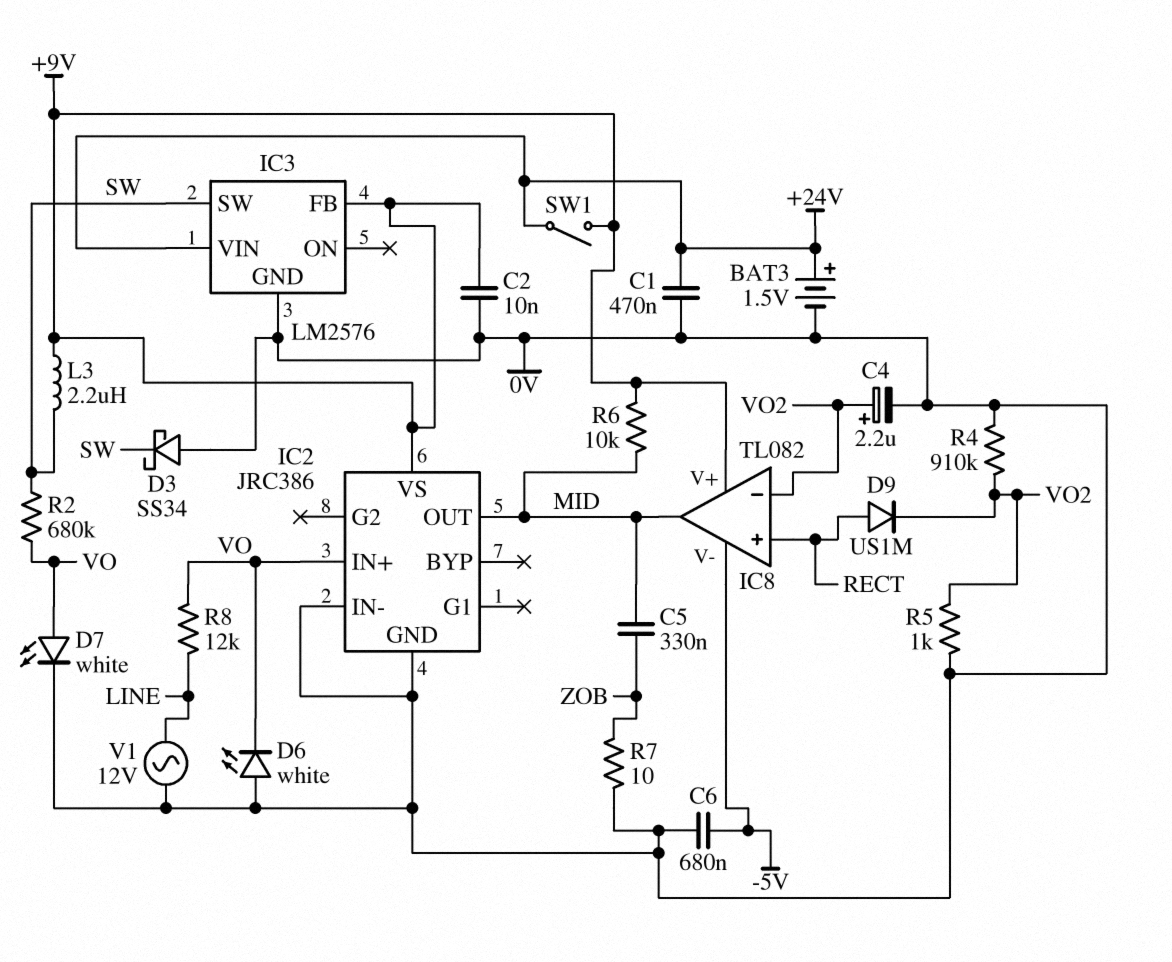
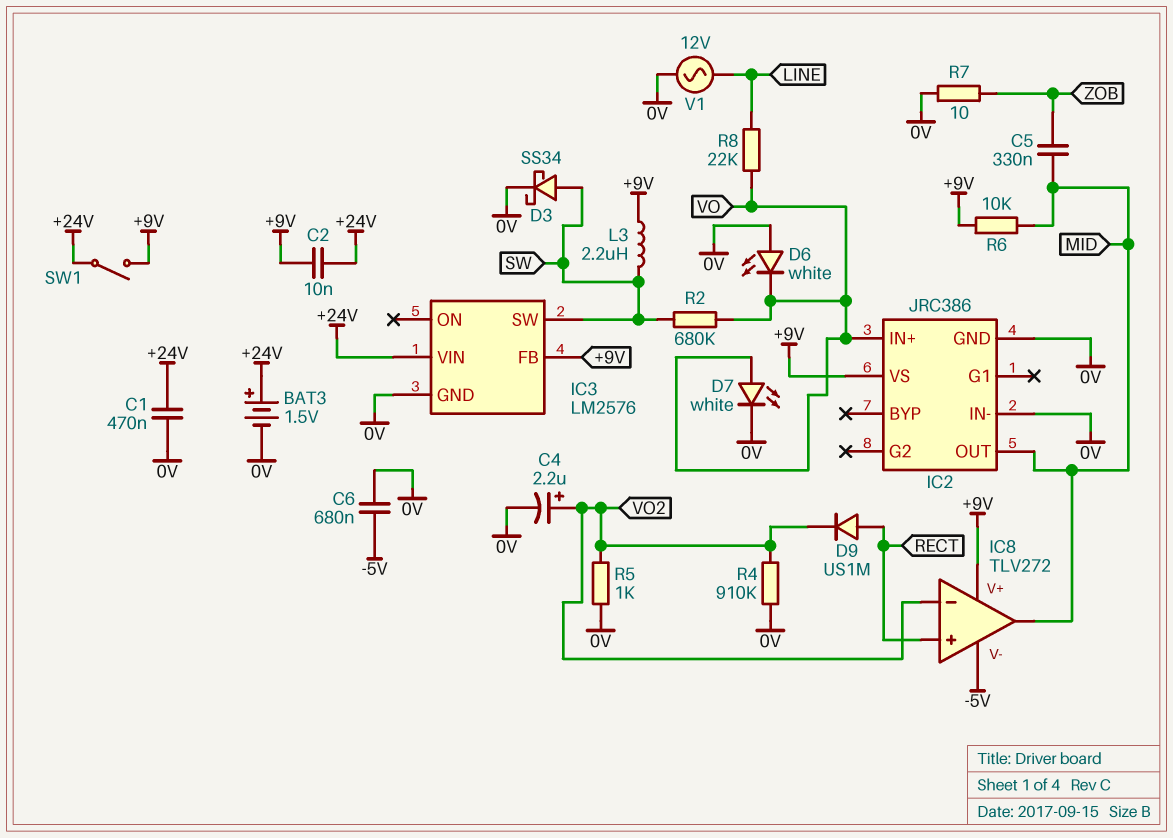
C2: 10nF (+9V, 0V) -> 10nF (+9V, +24V)
D3: schottky SS34 (A 0V, K SW) -> schottky SS34 (A SW, K 0V)
IC8: TL082 -> TLV272
R8: 12k (LINE, VO) -> 22k (LINE, VO)

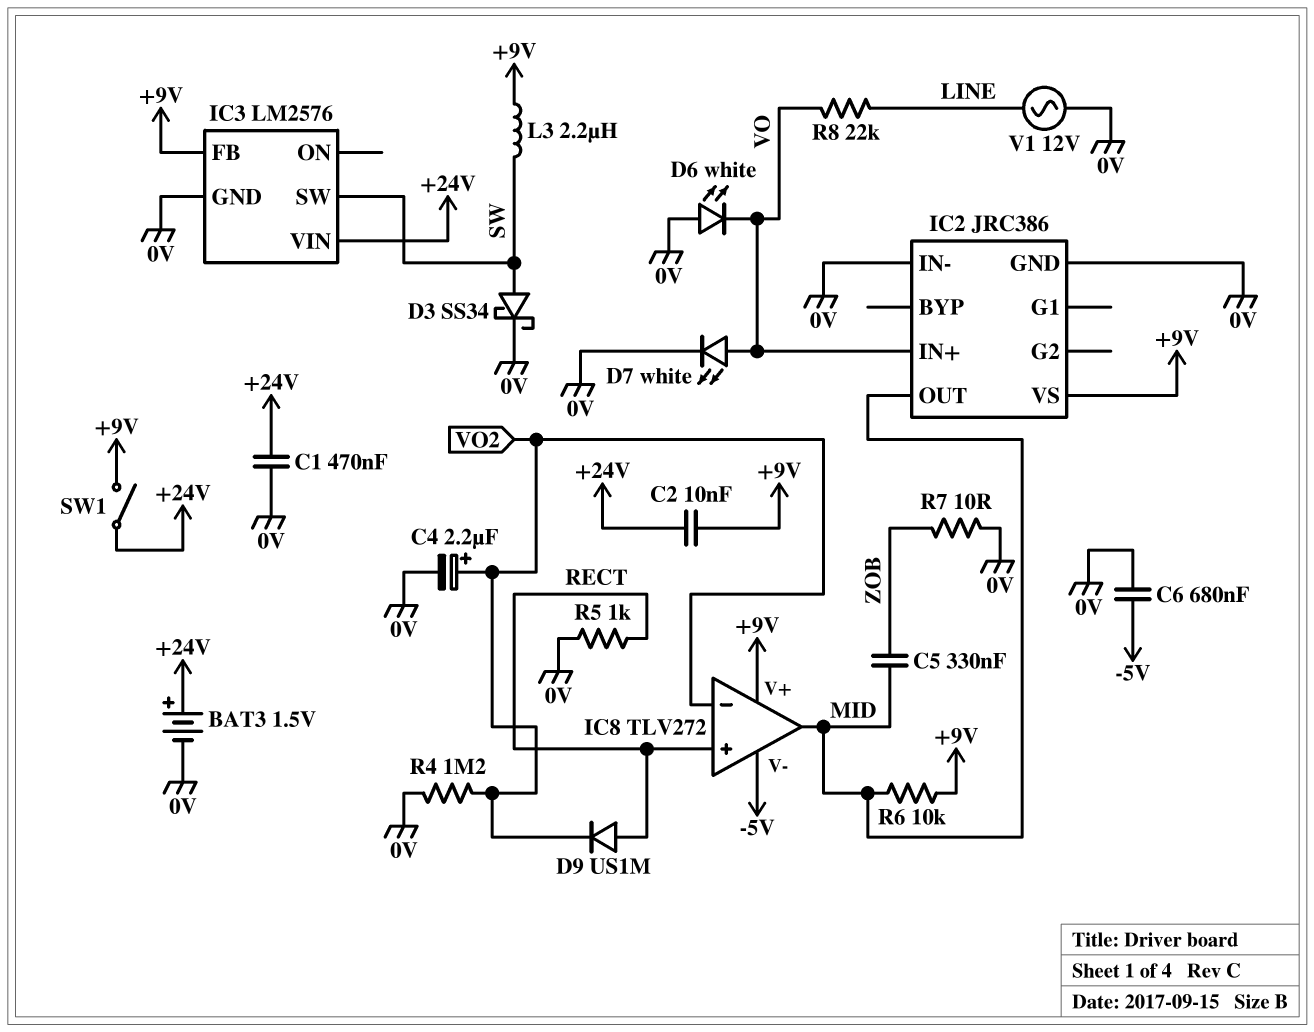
R2: 680k (SW, VO) -> none
R4: 910k (0V, VO2) -> 1.2M (0V, VO2)
R5: 1k (0V, VO2) -> 1k (0V, RECT)

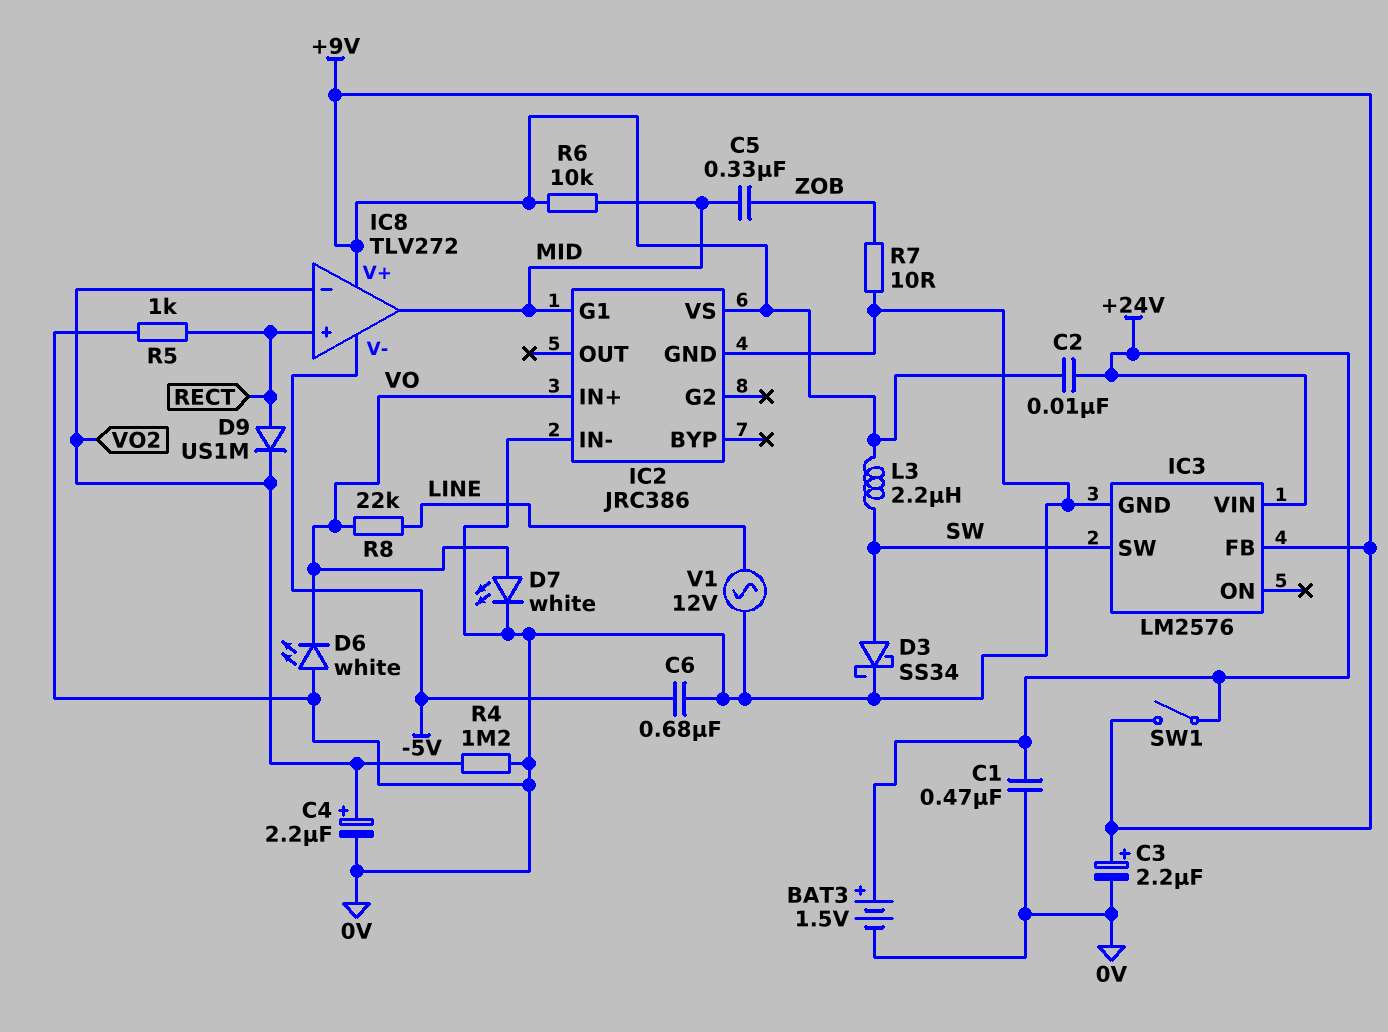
C3: none -> 2.2uF (plus +9V, minus 0V)
IC2 pin G1: none -> MID
IC2 pin OUT: MID -> none

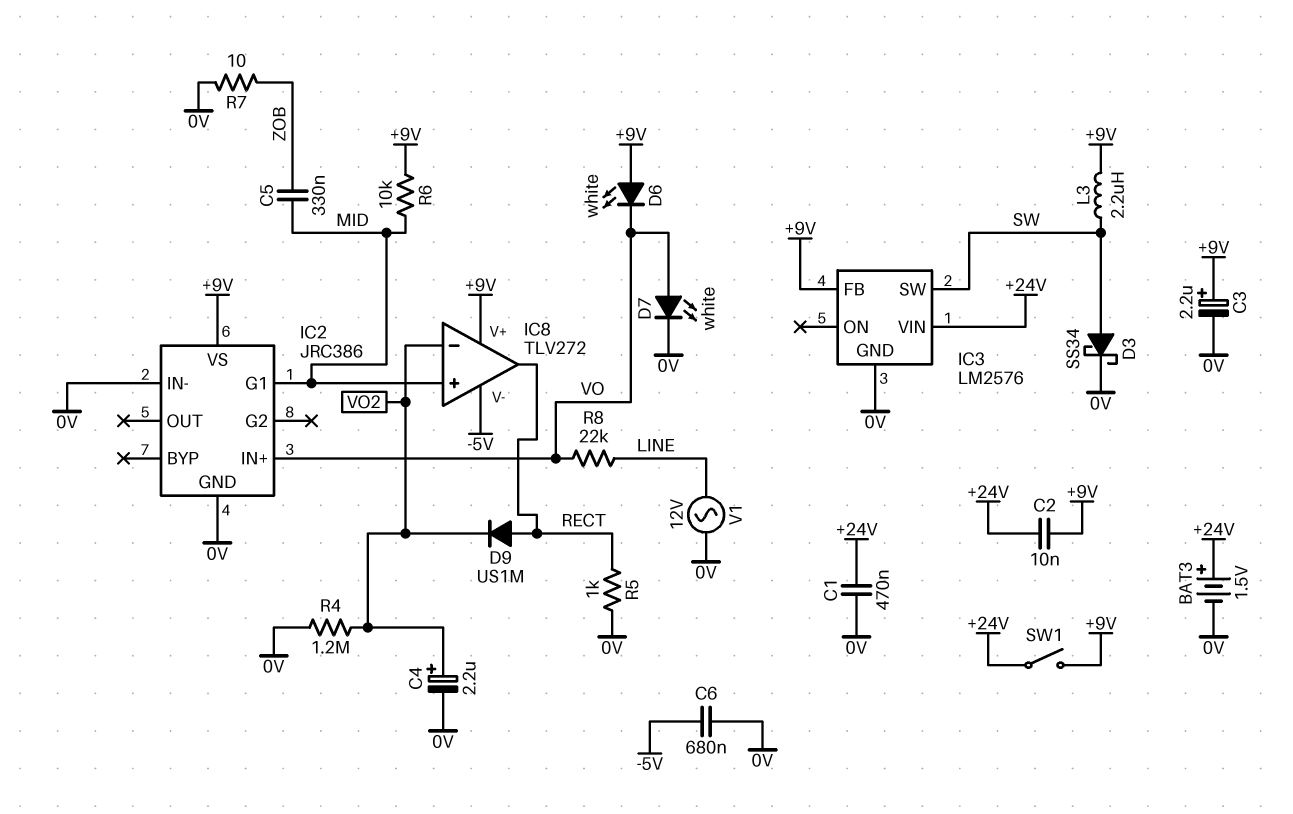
D6: LED white (A 0V, K VO) -> LED white (A +9V, K VO)
IC8 pin in+: RECT -> MID
IC8 pin out: MID -> RECT

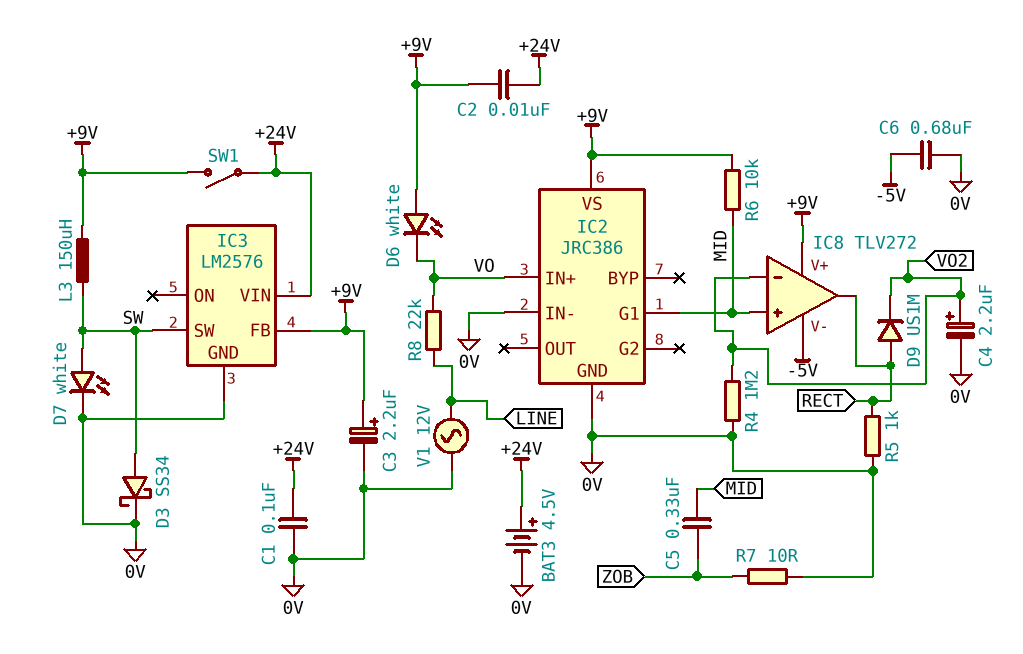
BAT3: 1.5V (plus +24V, minus 0V) -> 4.5V (plus +24V, minus 0V)
C1: 470nF (+24V, 0V) -> 100nF (+24V, 0V)
D7: LED white (A VO, K 0V) -> LED white (A SW, K 0V)
L3: 2.2uH (+9V, SW) -> 150uH (+9V, SW)

